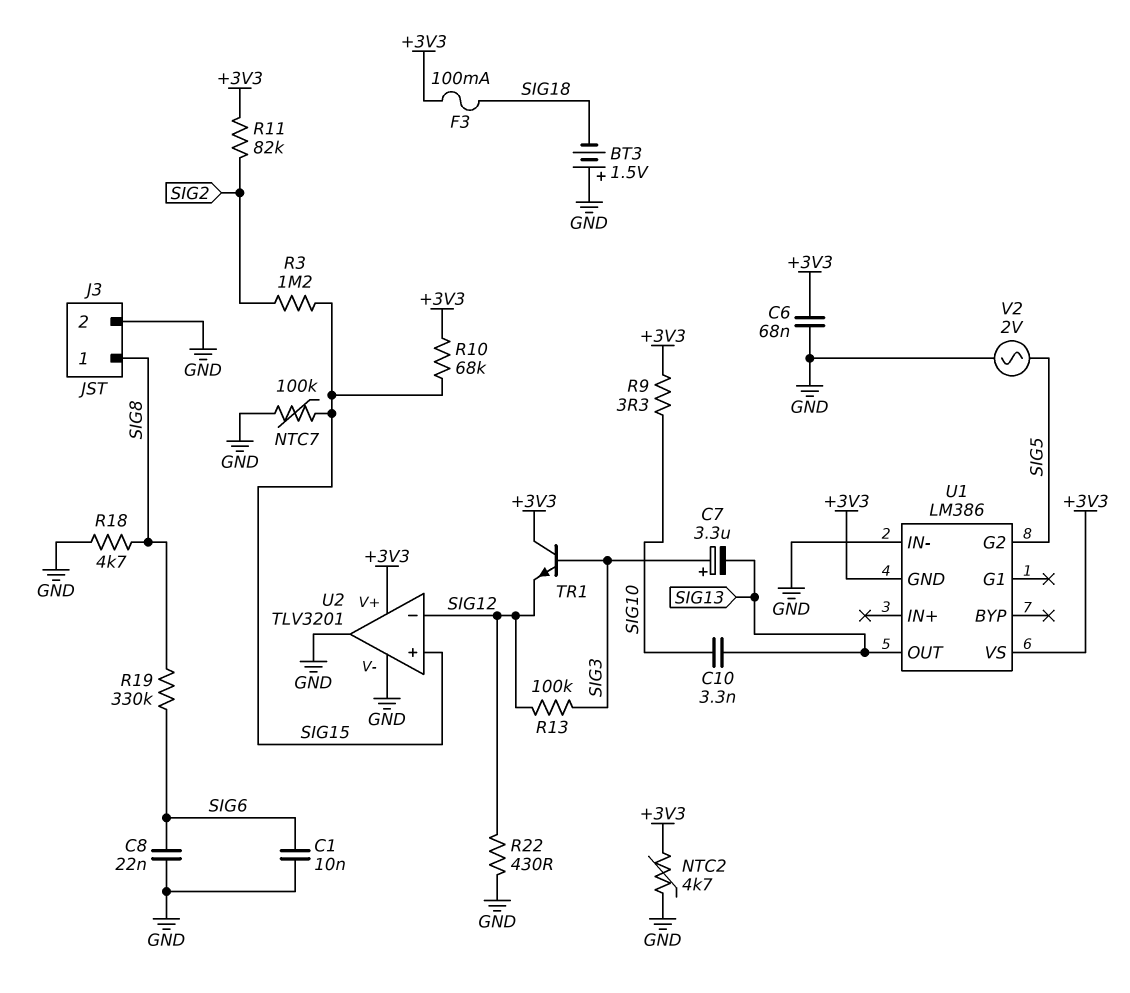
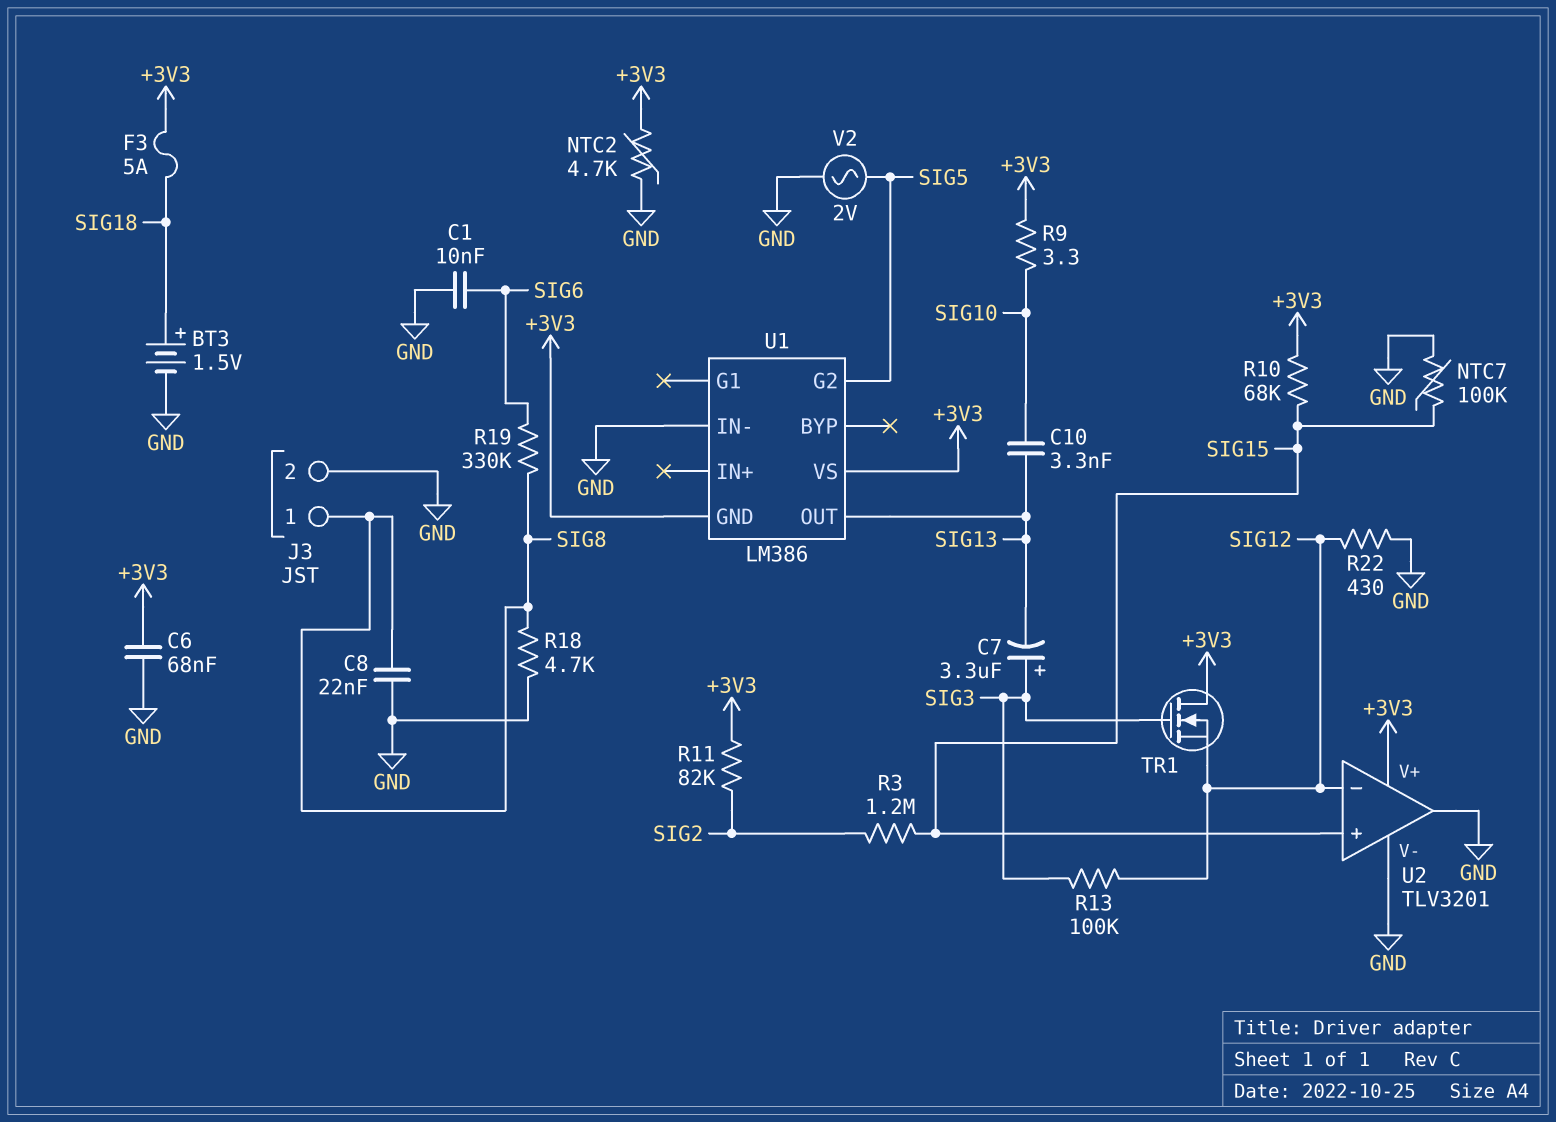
BT3: 1.5V (plus GND, minus SIG18) -> 1.5V (plus SIG18, minus GND)
C8: 22nF (GND, SIG6) -> 22nF (GND, SIG8)
F3: 100mA (+3V3, SIG18) -> 5A (+3V3, SIG18)
TR1: NPN (B SIG3, C +3V3, E SIG12) -> NMOS (G SIG3, D +3V3, S SIG12)

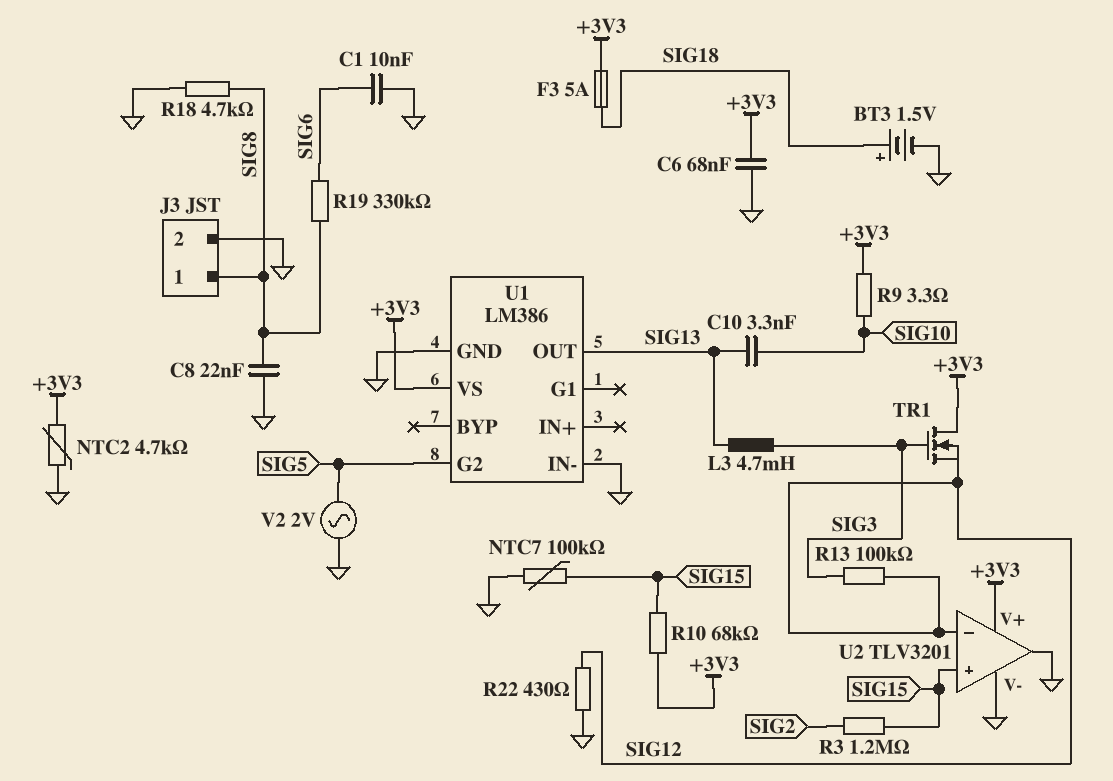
C7: 3.3uF (plus SIG3, minus SIG13) -> none
L3: none -> 4.7mH (SIG3, SIG13)
R11: 82k (+3V3, SIG2) -> none
U1 pin GND: +3V3 -> GND

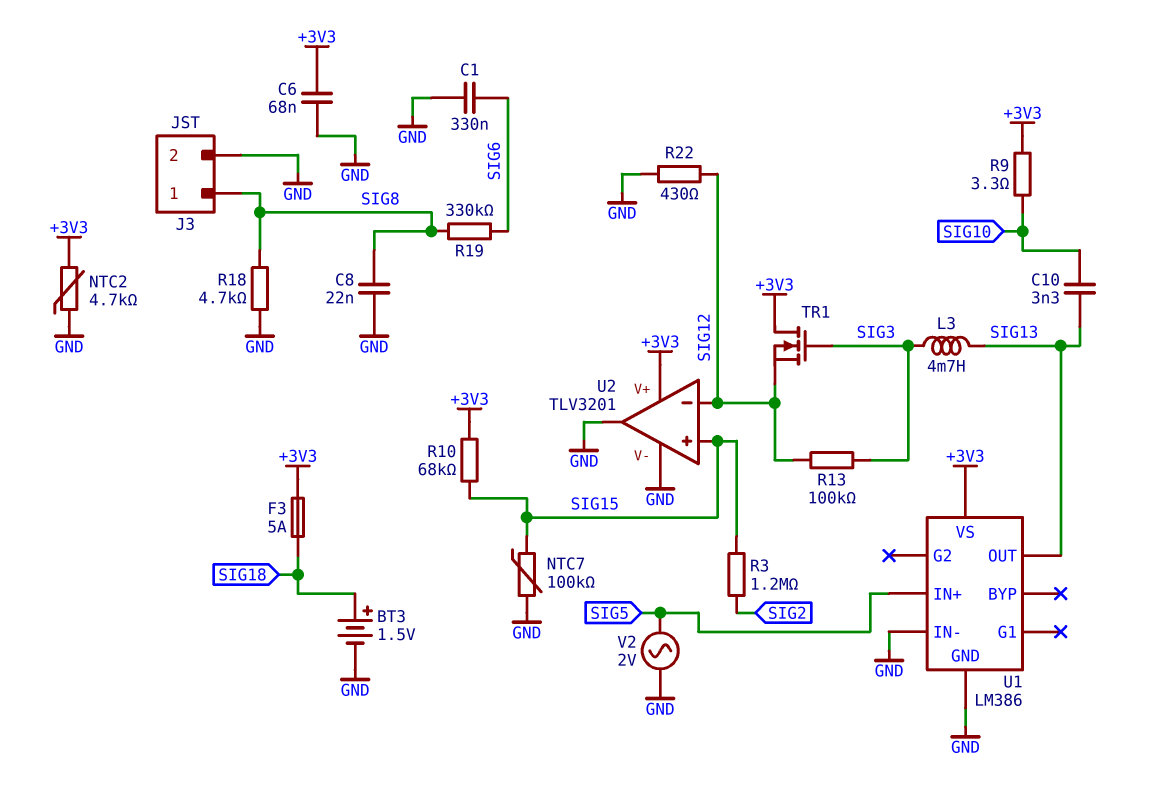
C1: 10nF (GND, SIG6) -> 330nF (GND, SIG6)
U1 pin G2: SIG5 -> none
U1 pin IN+: none -> SIG5

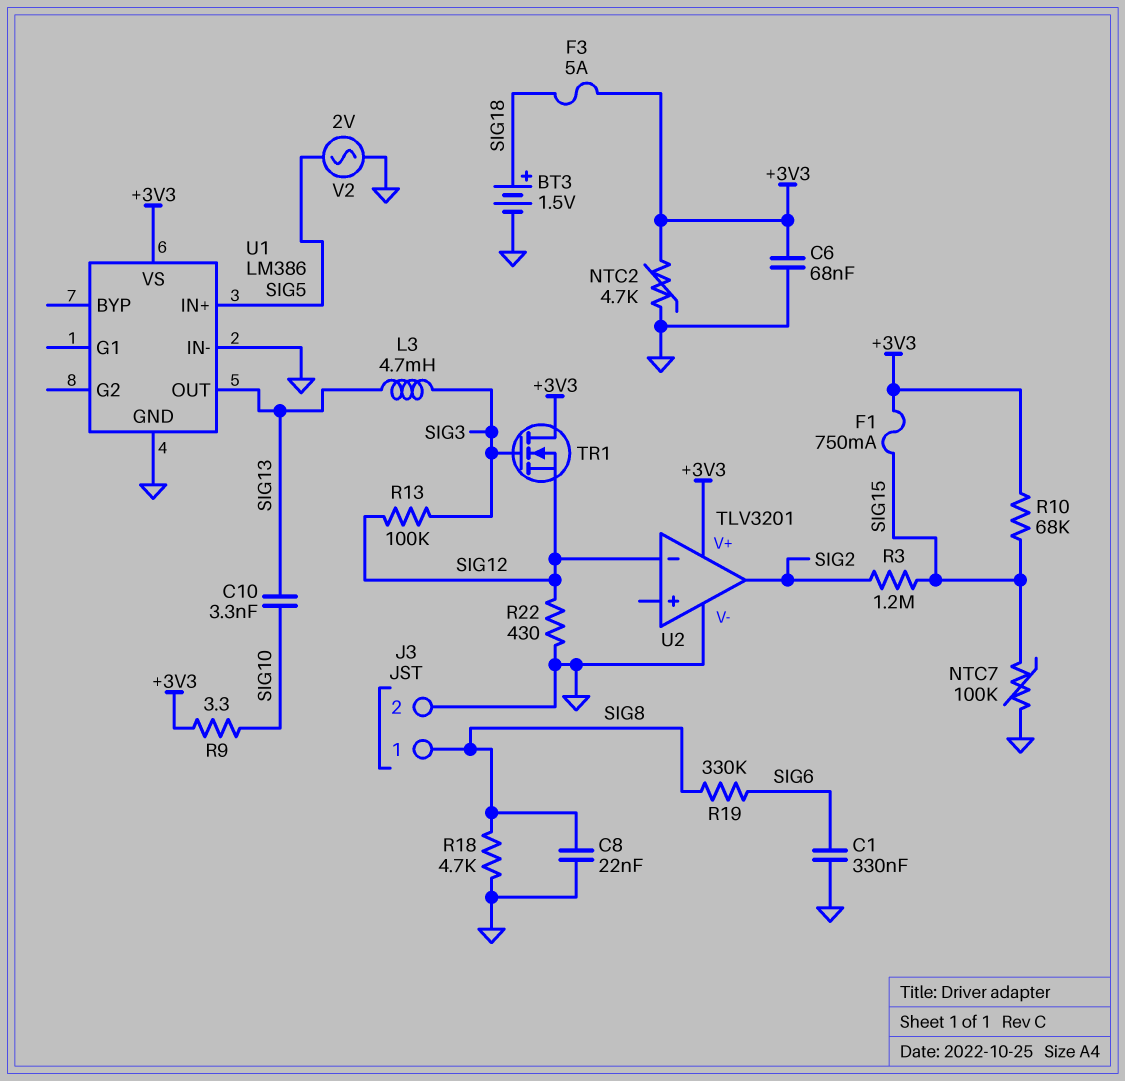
F1: none -> 750mA (+3V3, SIG15)
U2 pin in+: SIG15 -> none
U2 pin out: GND -> SIG2

